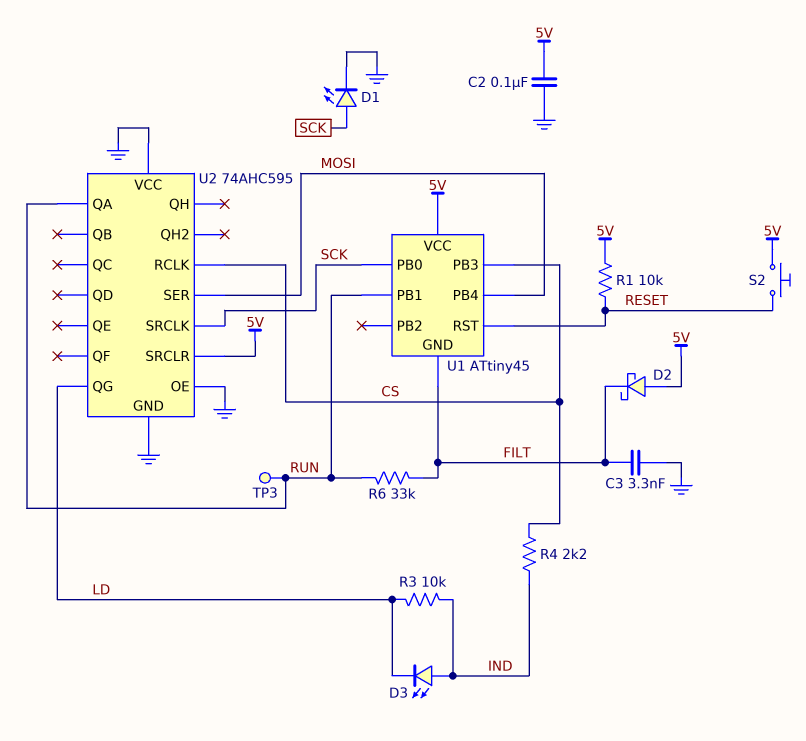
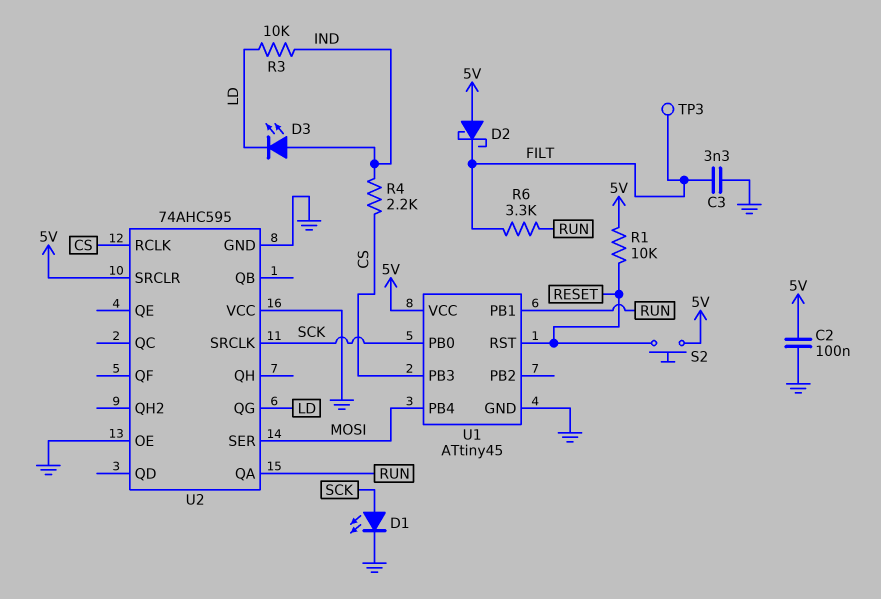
R6: 33k (FILT, RUN) -> 3.3k (FILT, RUN)
TP3: test point (RUN) -> test point (FILT)
U1 pin GND: FILT -> GND

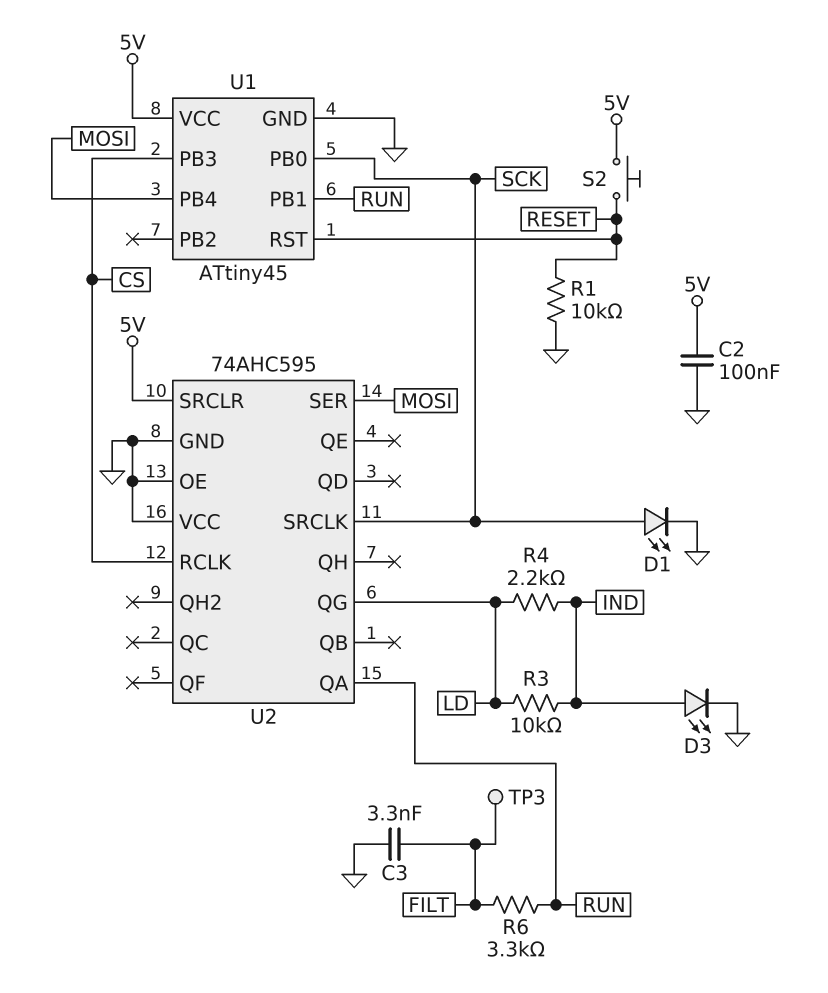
D2: schottky (A 5V, K FILT) -> none
D3: LED (A IND, K LD) -> LED (A IND, K GND)
R1: 10k (5V, RESET) -> 10k (GND, RESET)
R4: 2.2k (CS, IND) -> 2.2k (IND, LD)

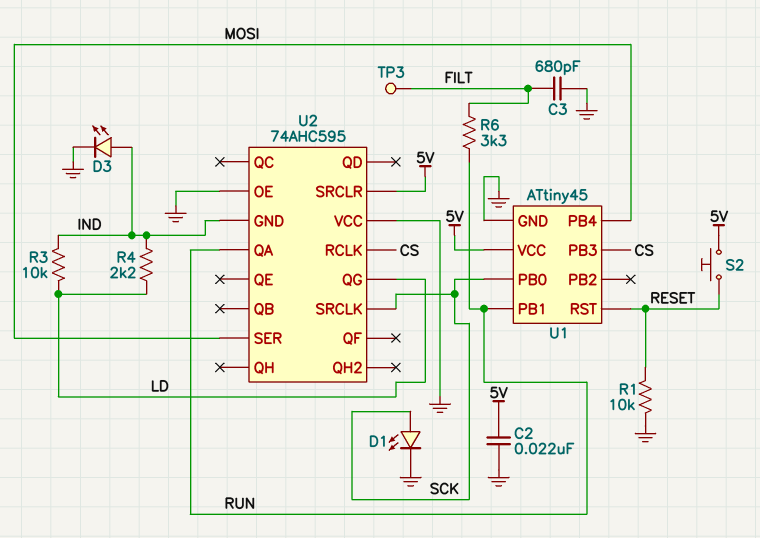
C2: 100nF (5V, GND) -> 22nF (5V, GND)
C3: 3.3nF (FILT, GND) -> 680pF (FILT, GND)
U2 pin GND: GND -> IND

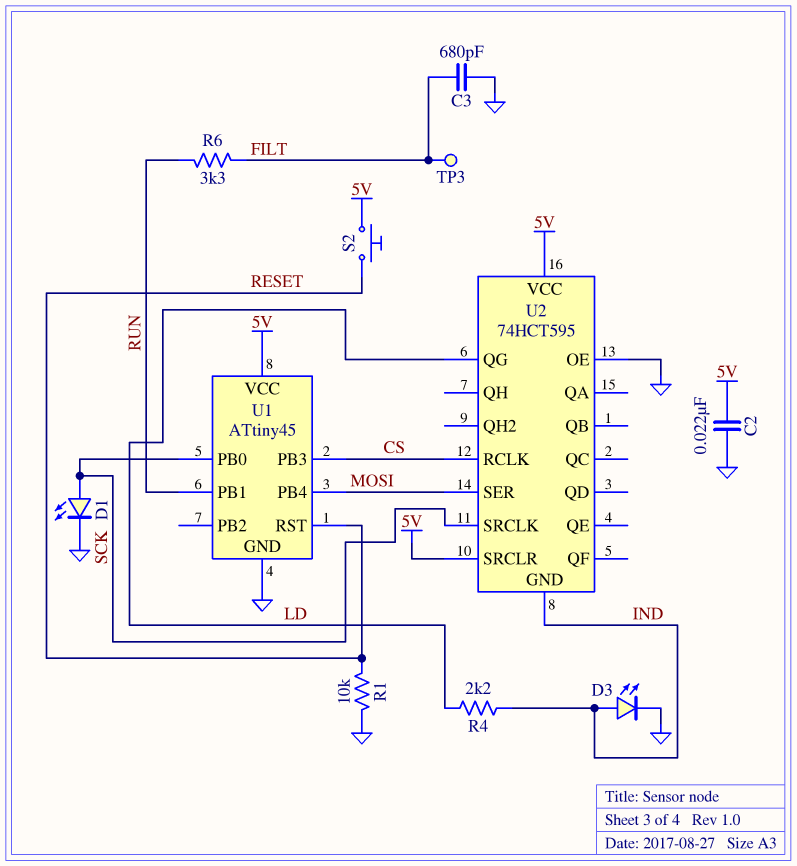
R3: 10k (IND, LD) -> none
U2: 74AHC595 -> 74HCT595
U2 pin QA: RUN -> none
U2 pin VCC: GND -> 5V

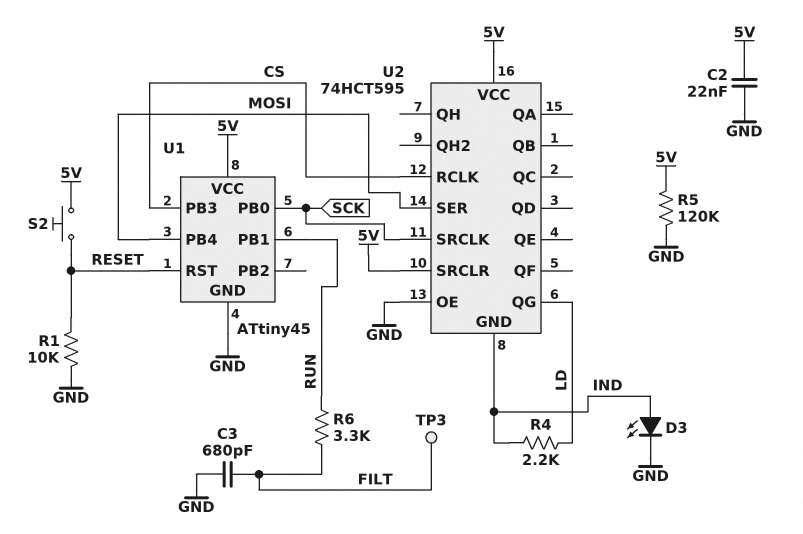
D1: LED (A SCK, K GND) -> none
R5: none -> 120k (5V, GND)

